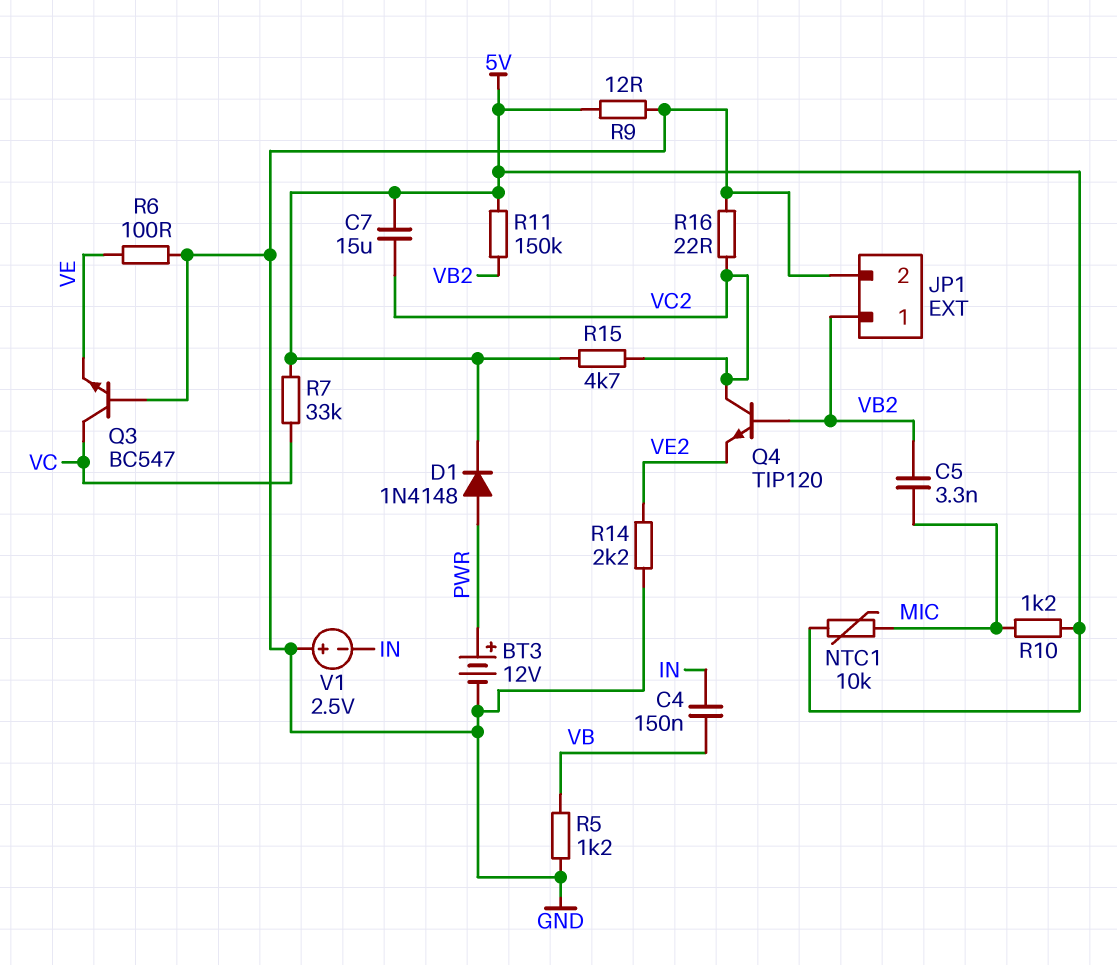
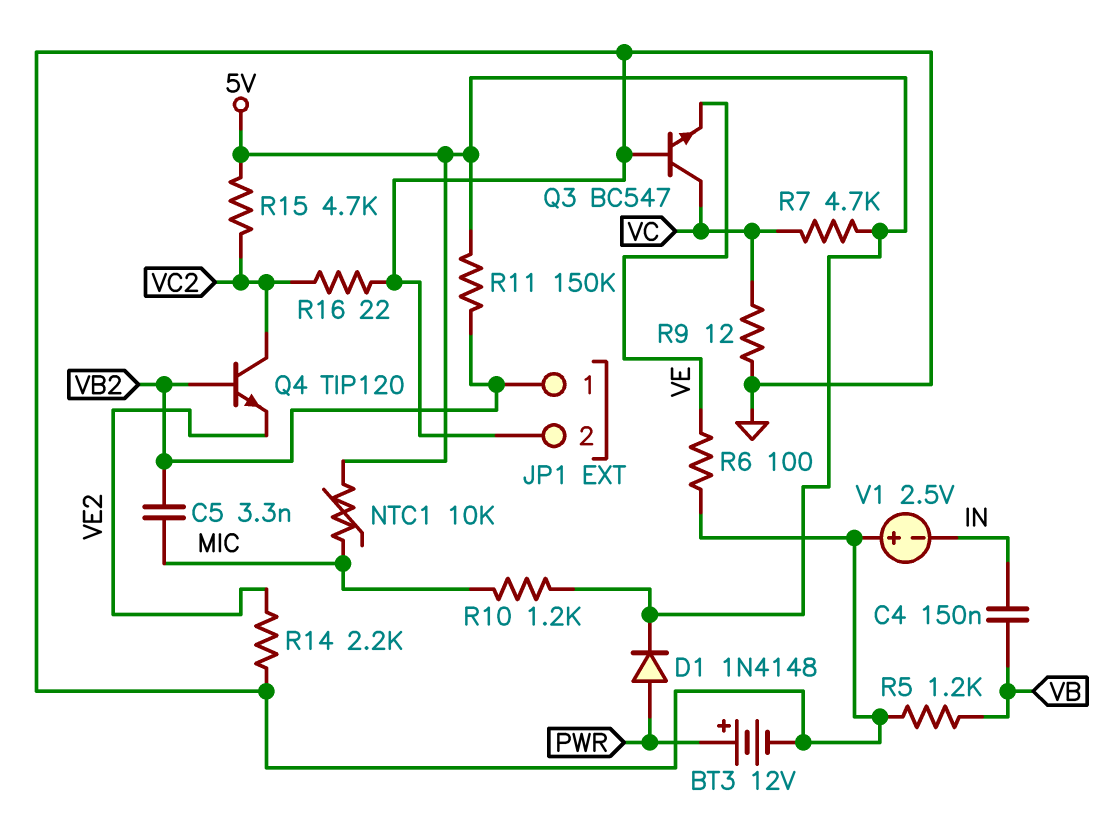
C7: 15uF (5V, VC2) -> none
R7: 33k (5V, VC) -> 4.7k (5V, VC)
R9: 12 (5V, GND) -> 12 (GND, VC)

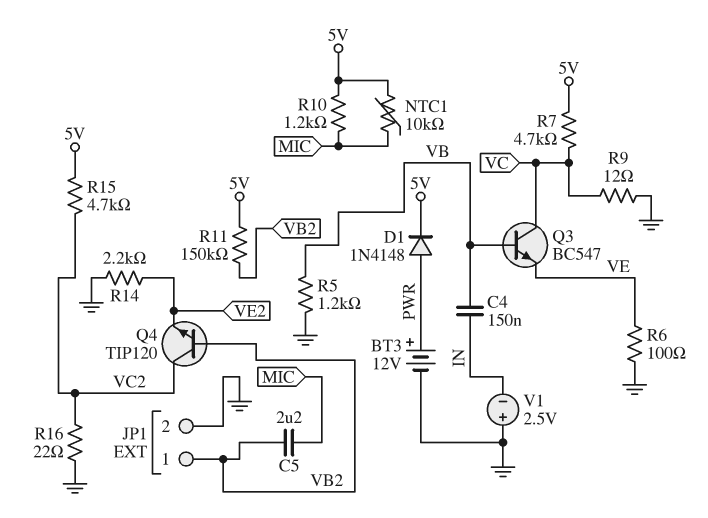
C5: 3.3nF (MIC, VB2) -> 2.2uF (MIC, VB2)
Q3: NPN BC547 (B GND, C VC, E VE) -> NPN BC547 (B VB, C VC, E VE)

